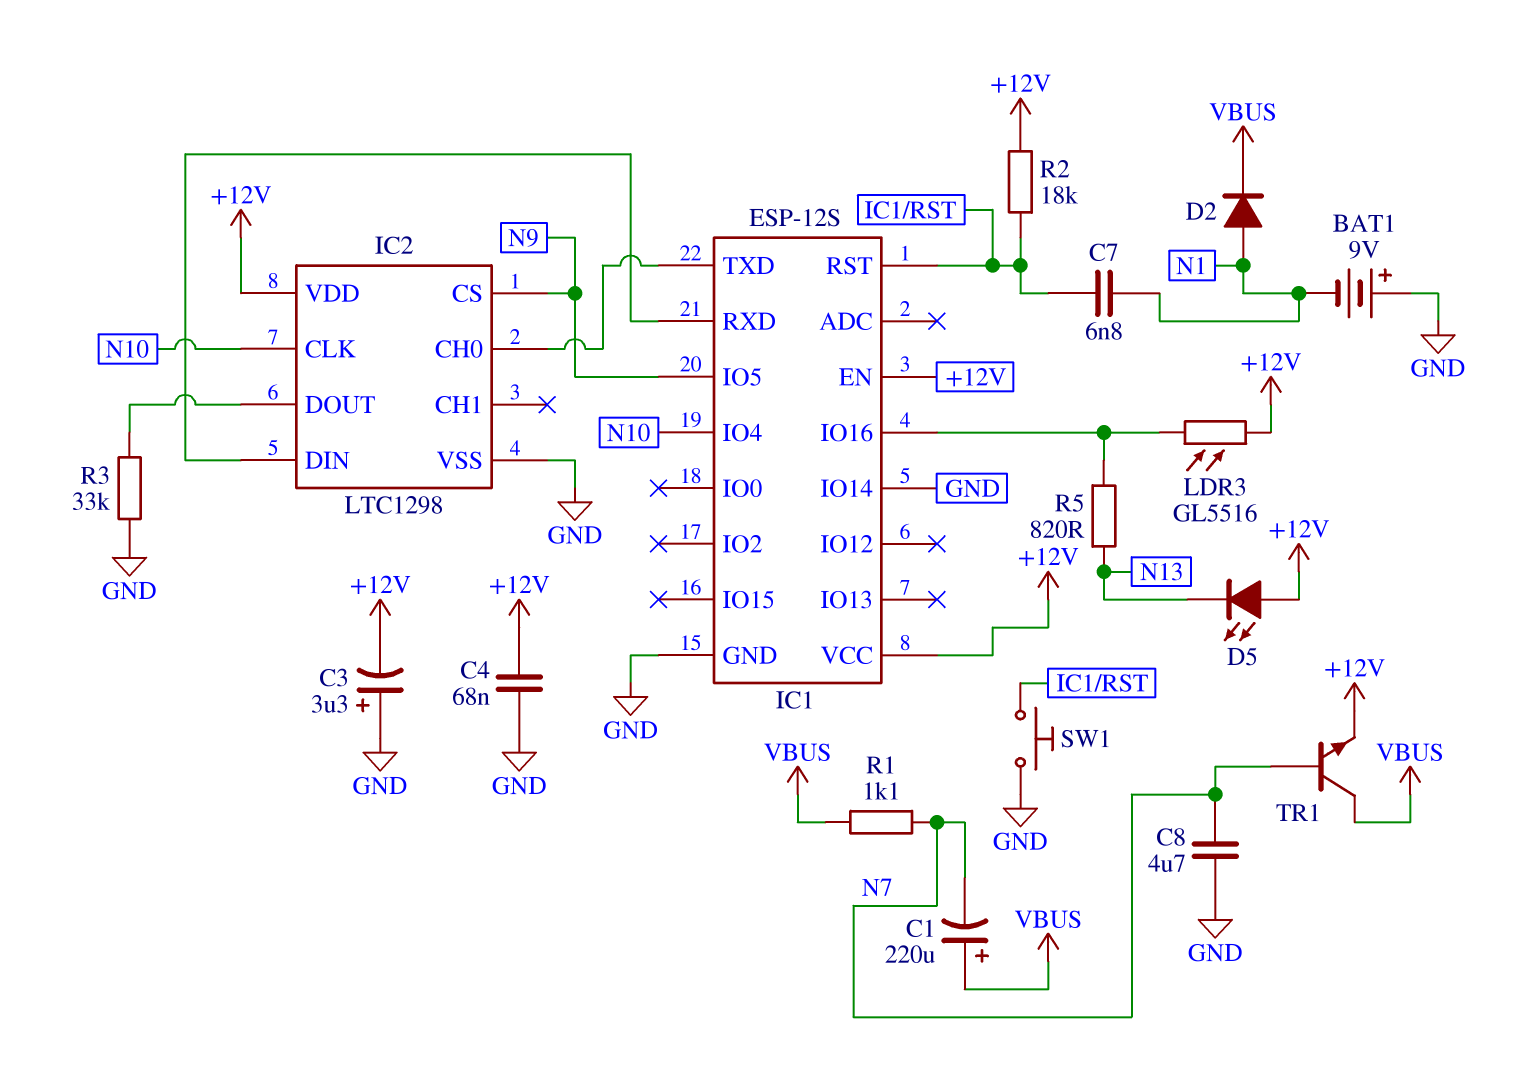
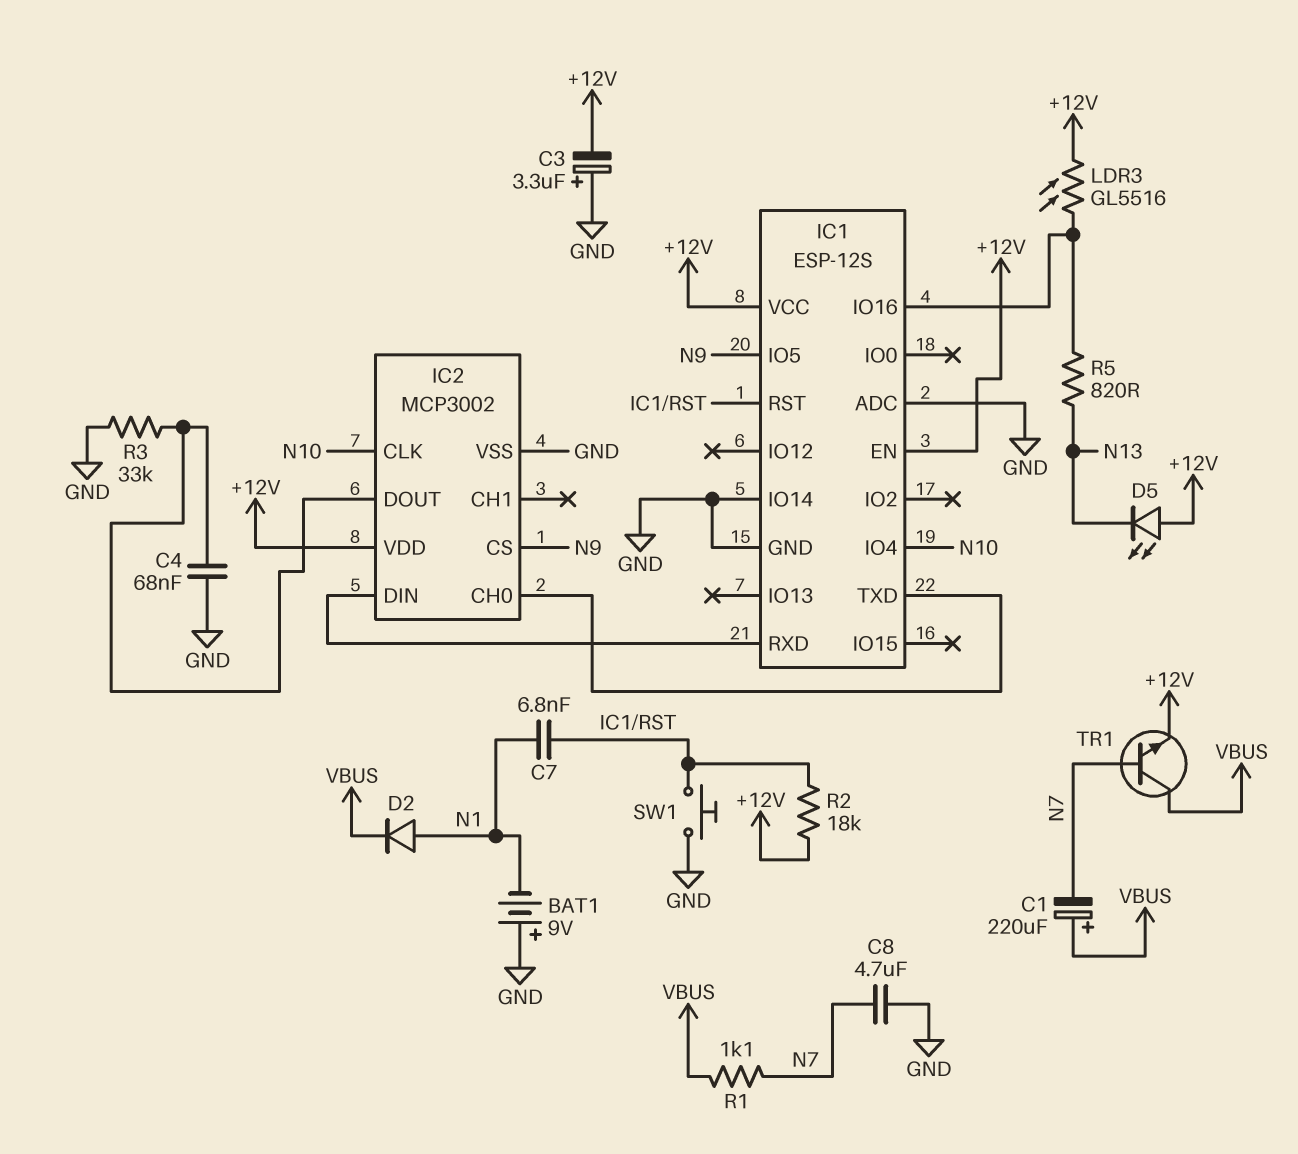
C4: 68nF (+12V, GND) -> 68nF (GND, IC2/DOUT)
IC1 pin ADC: none -> GND
IC2: LTC1298 -> MCP3002

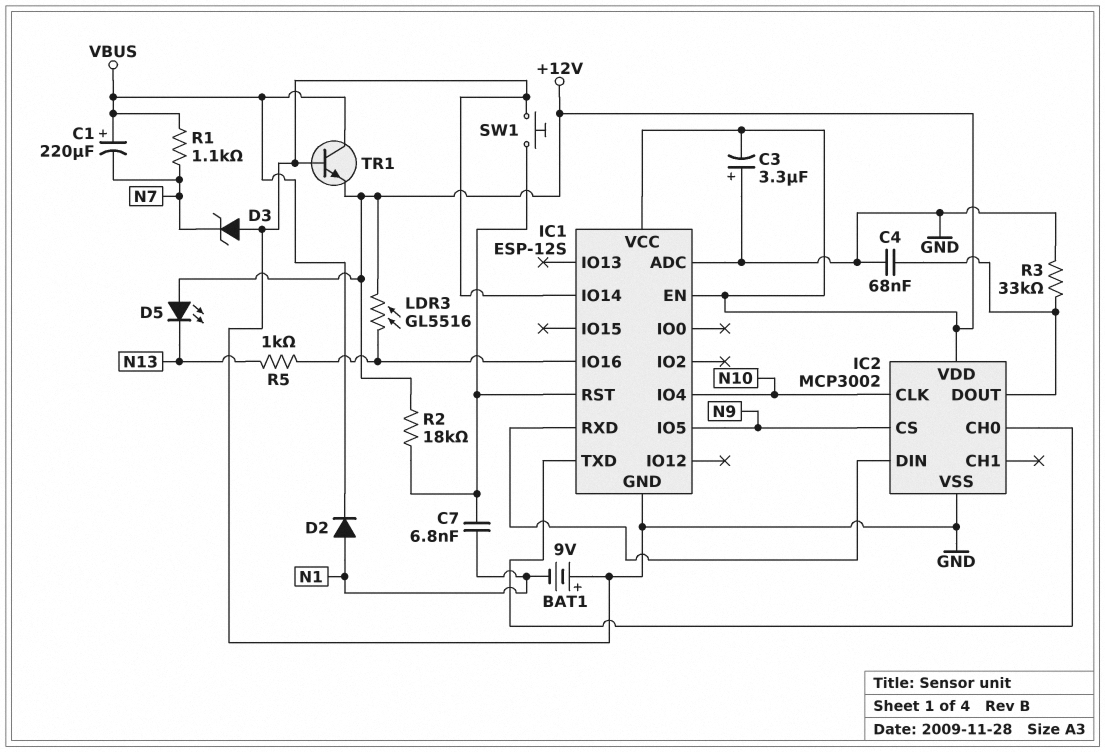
C8: 4.7uF (GND, N7) -> none
D3: none -> zener (A GND, K N7)
R5: 820 (IC1/IO16, N13) -> 1k (IC1/IO16, N13)
TR1: NPN (B N7, C VBUS, E +12V) -> NPN (B GND, C VBUS, E +12V)

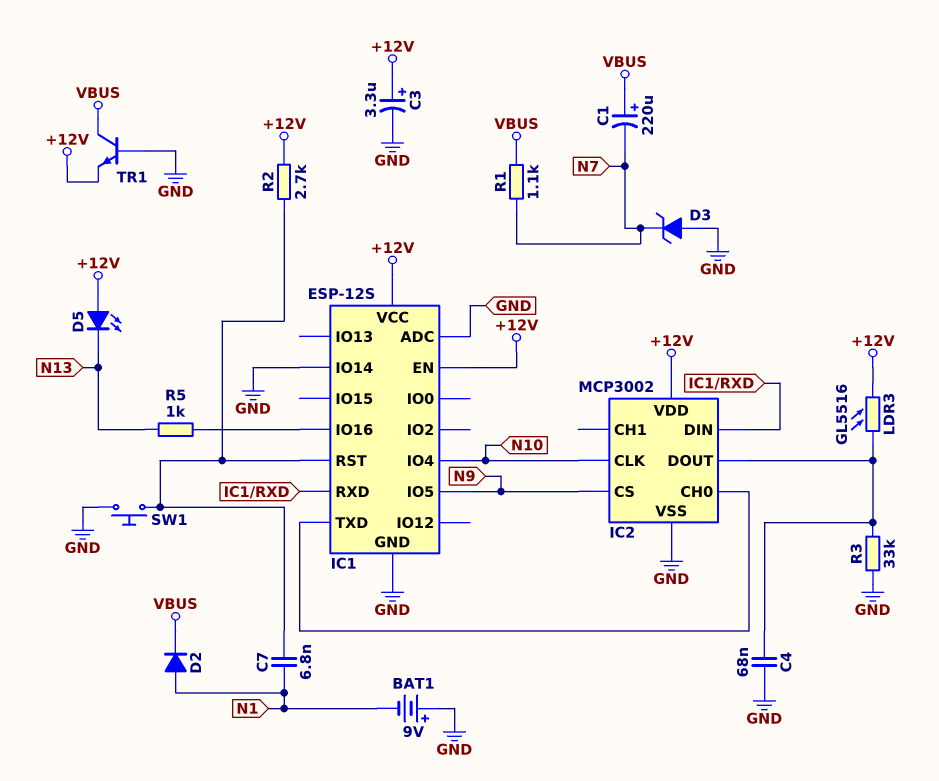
C3: 3.3uF (plus GND, minus +12V) -> 3.3uF (plus +12V, minus GND)
LDR3: GL5516 (+12V, IC1/IO16) -> GL5516 (+12V, IC2/DOUT)
R2: 18k (+12V, IC1/RST) -> 2.7k (+12V, IC1/RST)

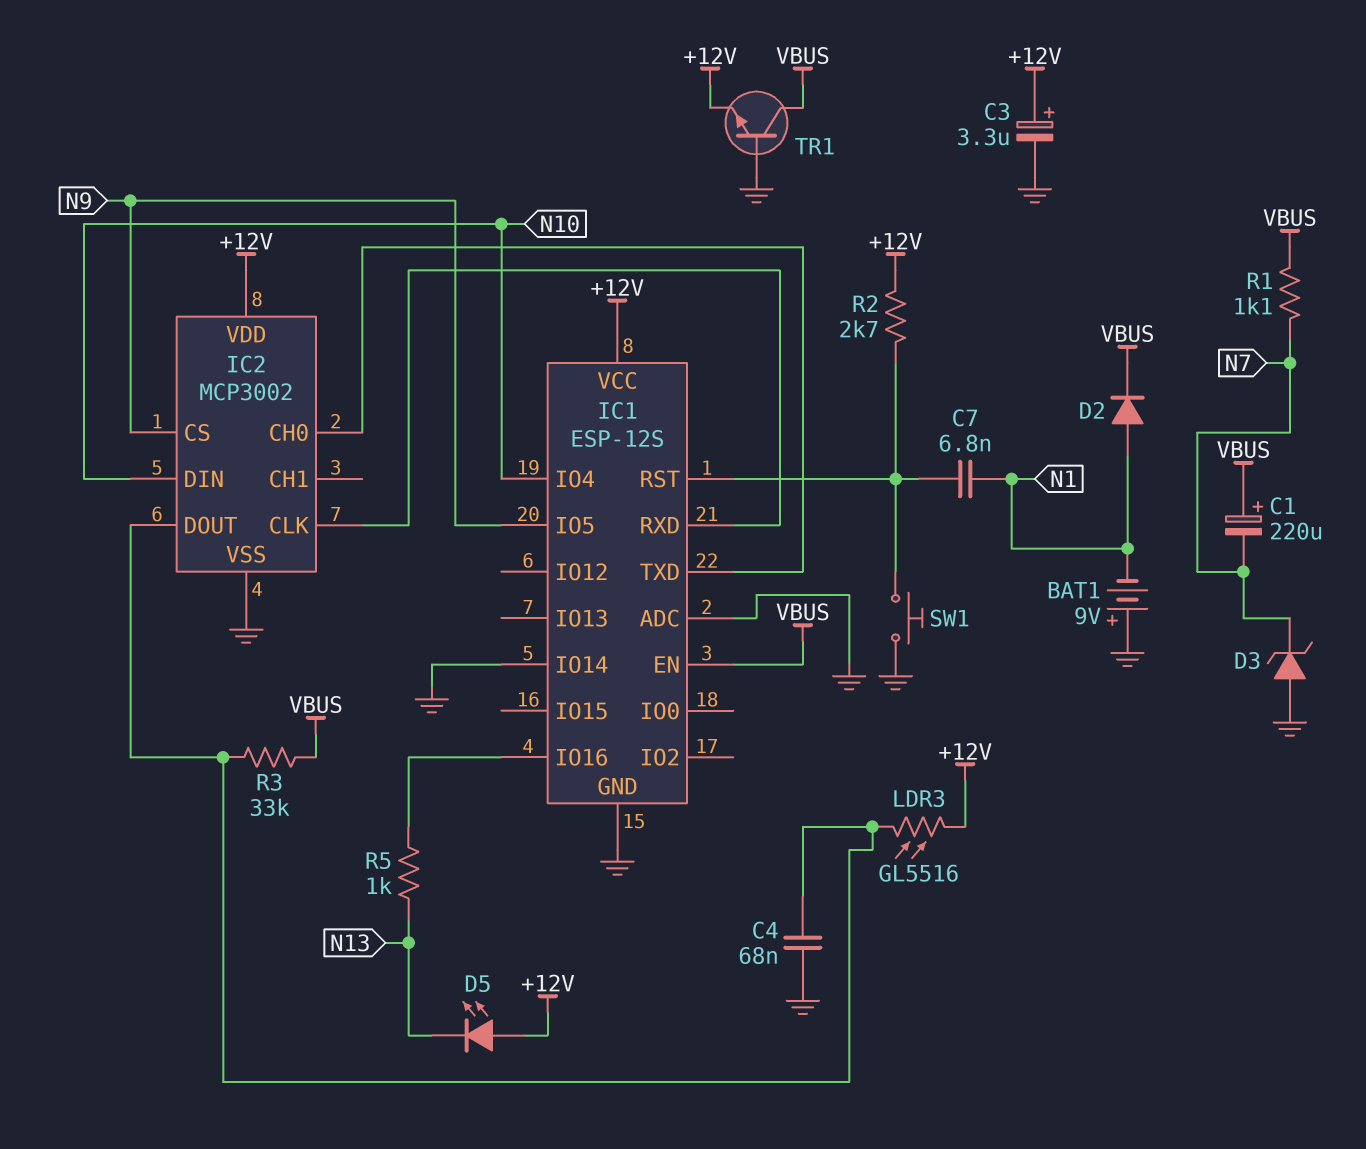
IC1 pin EN: +12V -> VBUS
IC2 pin CLK: N10 -> IC1/RXD
IC2 pin DIN: IC1/RXD -> N10
R3: 33k (GND, IC2/DOUT) -> 33k (IC2/DOUT, VBUS)

